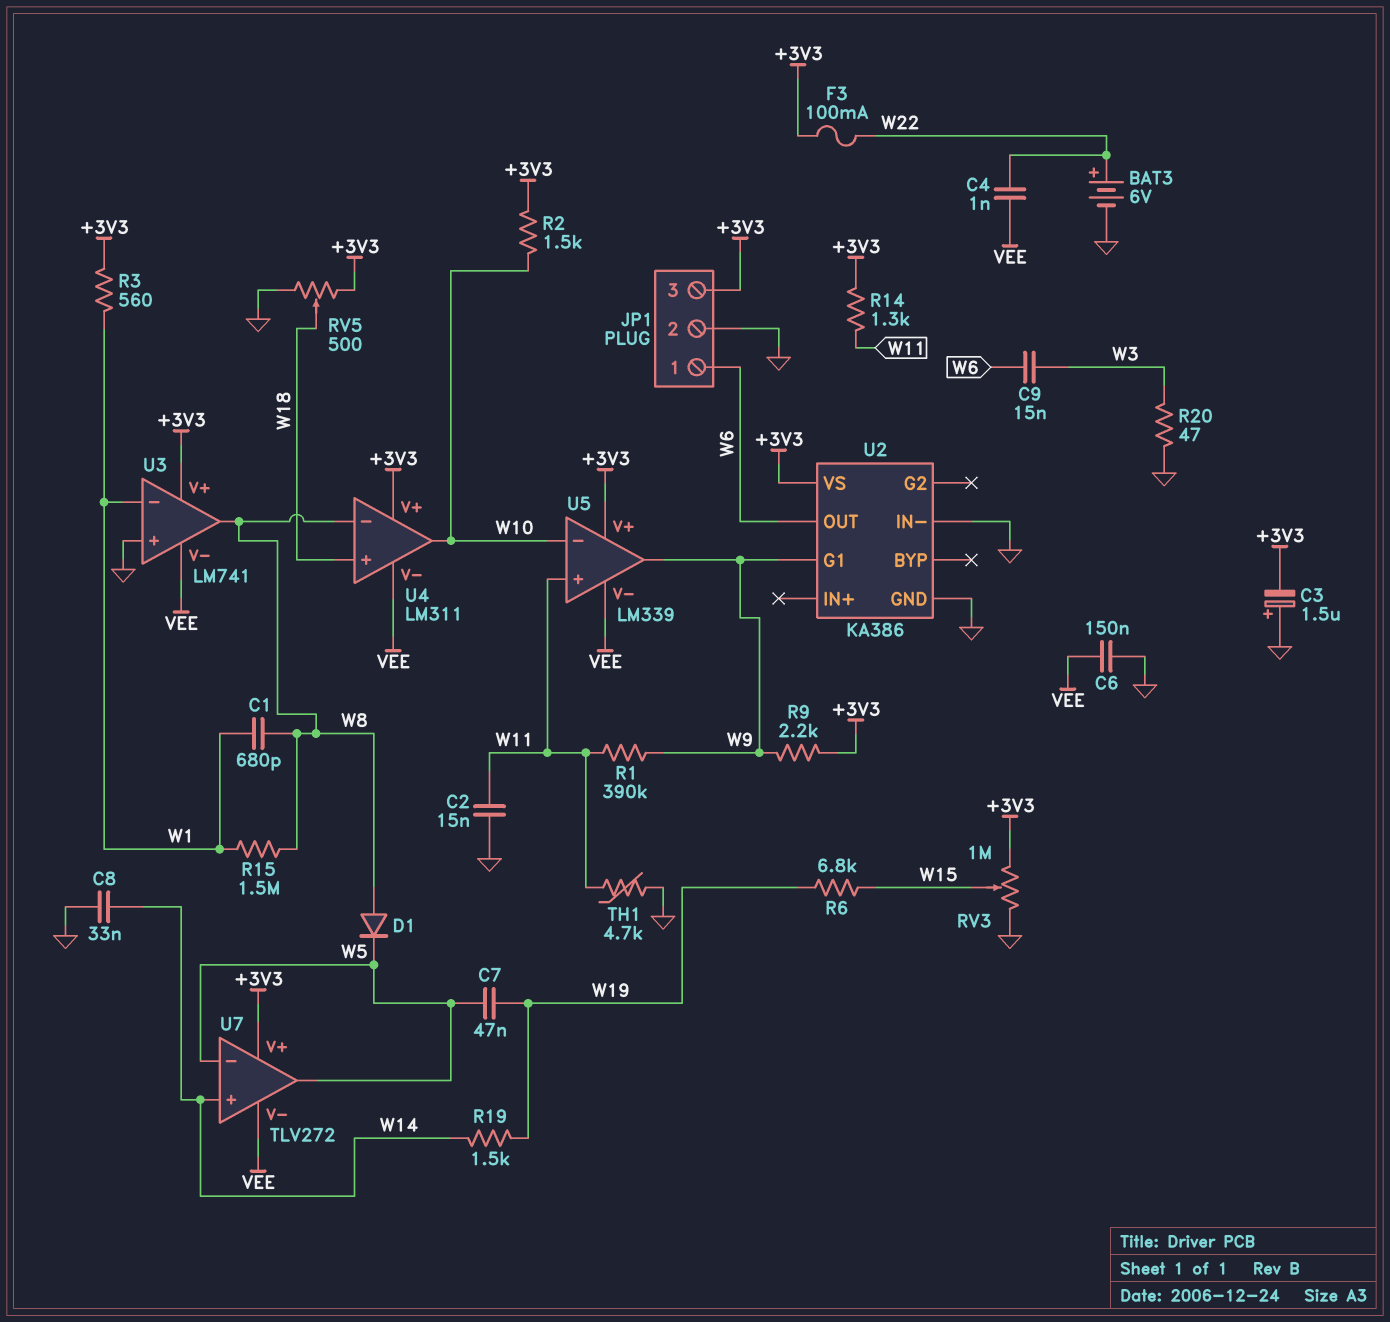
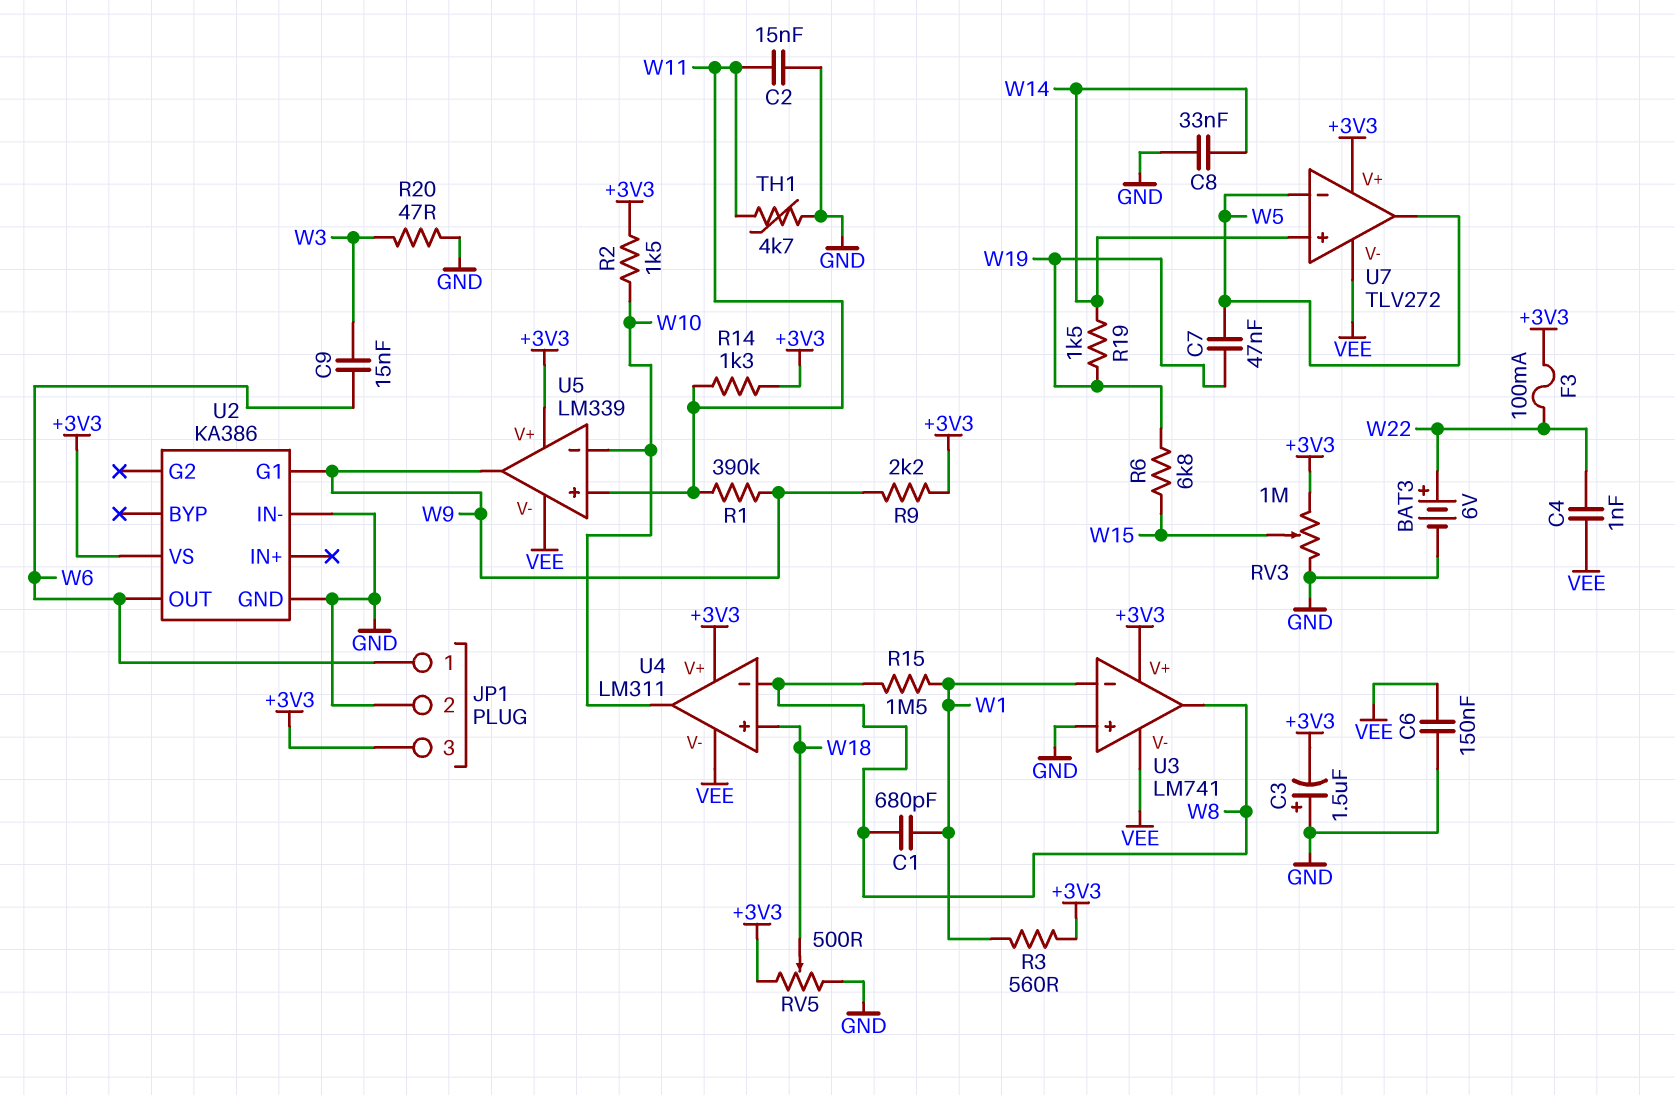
D1: diode (A W8, K W5) -> none

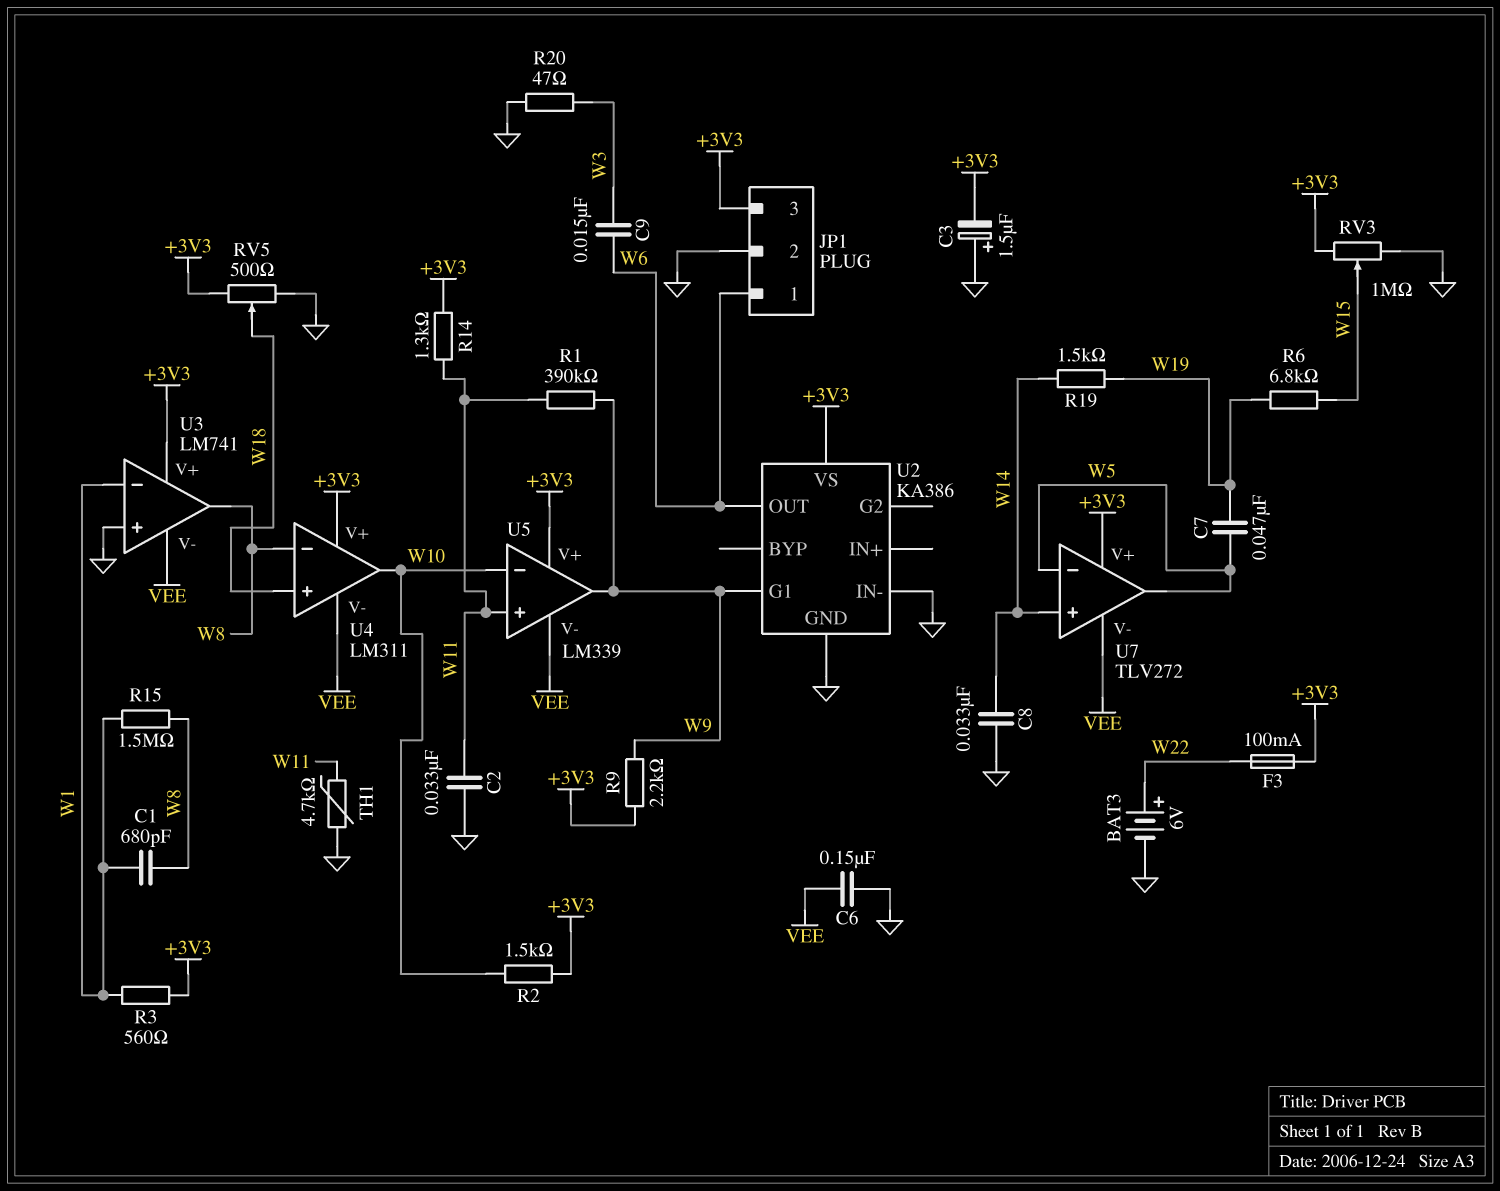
C2: 15nF (GND, W11) -> 33nF (GND, W11)
C4: 1nF (VEE, W22) -> none

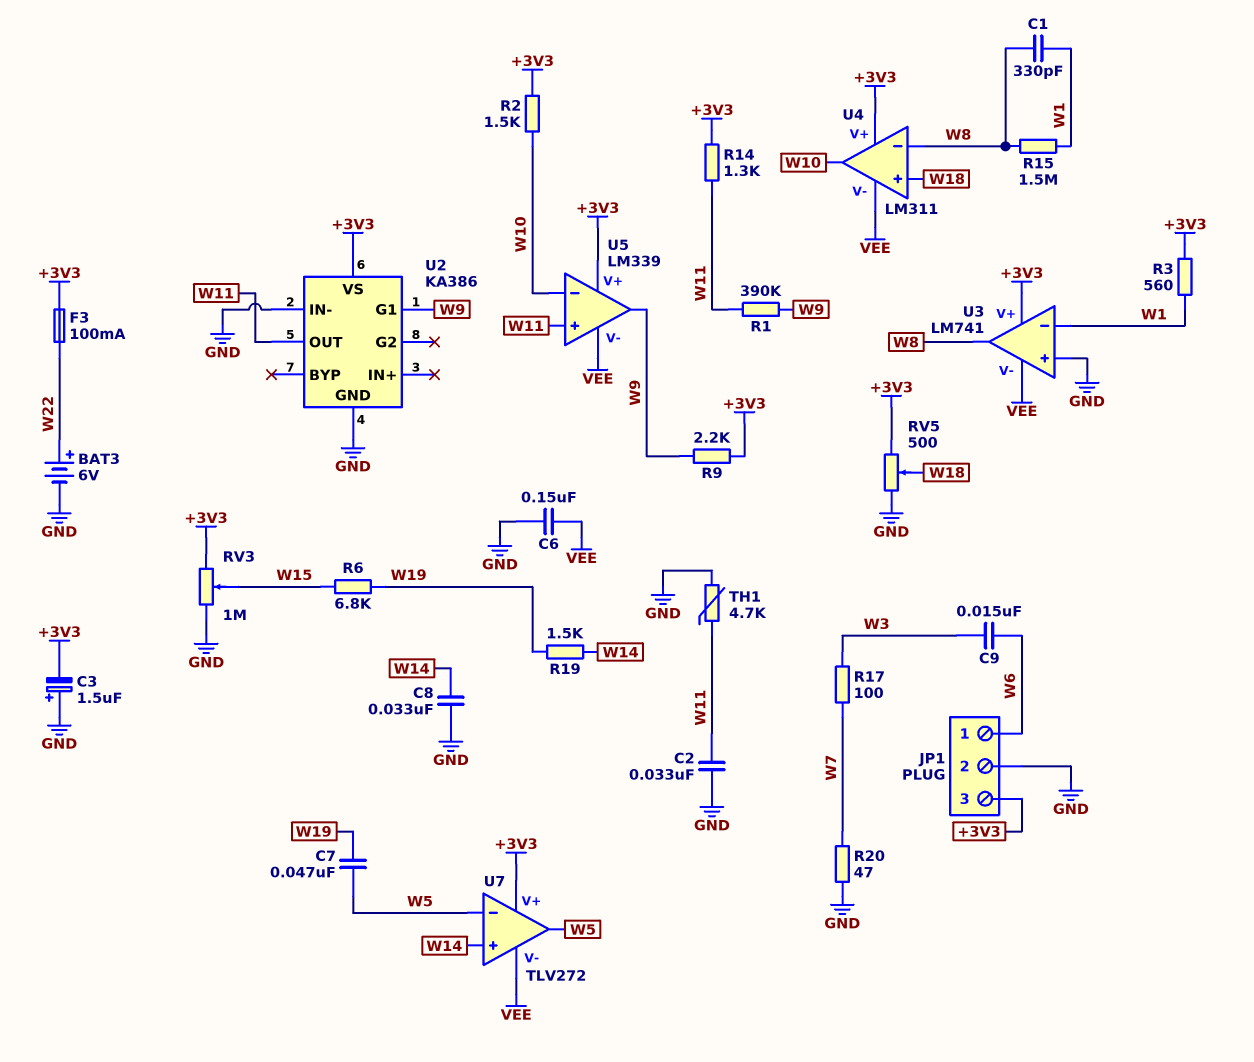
C1: 680pF (W1, W8) -> 330pF (W1, W8)
R17: none -> 100 (W3, W7)
R20: 47 (GND, W3) -> 47 (GND, W7)
U2 pin OUT: W6 -> W11

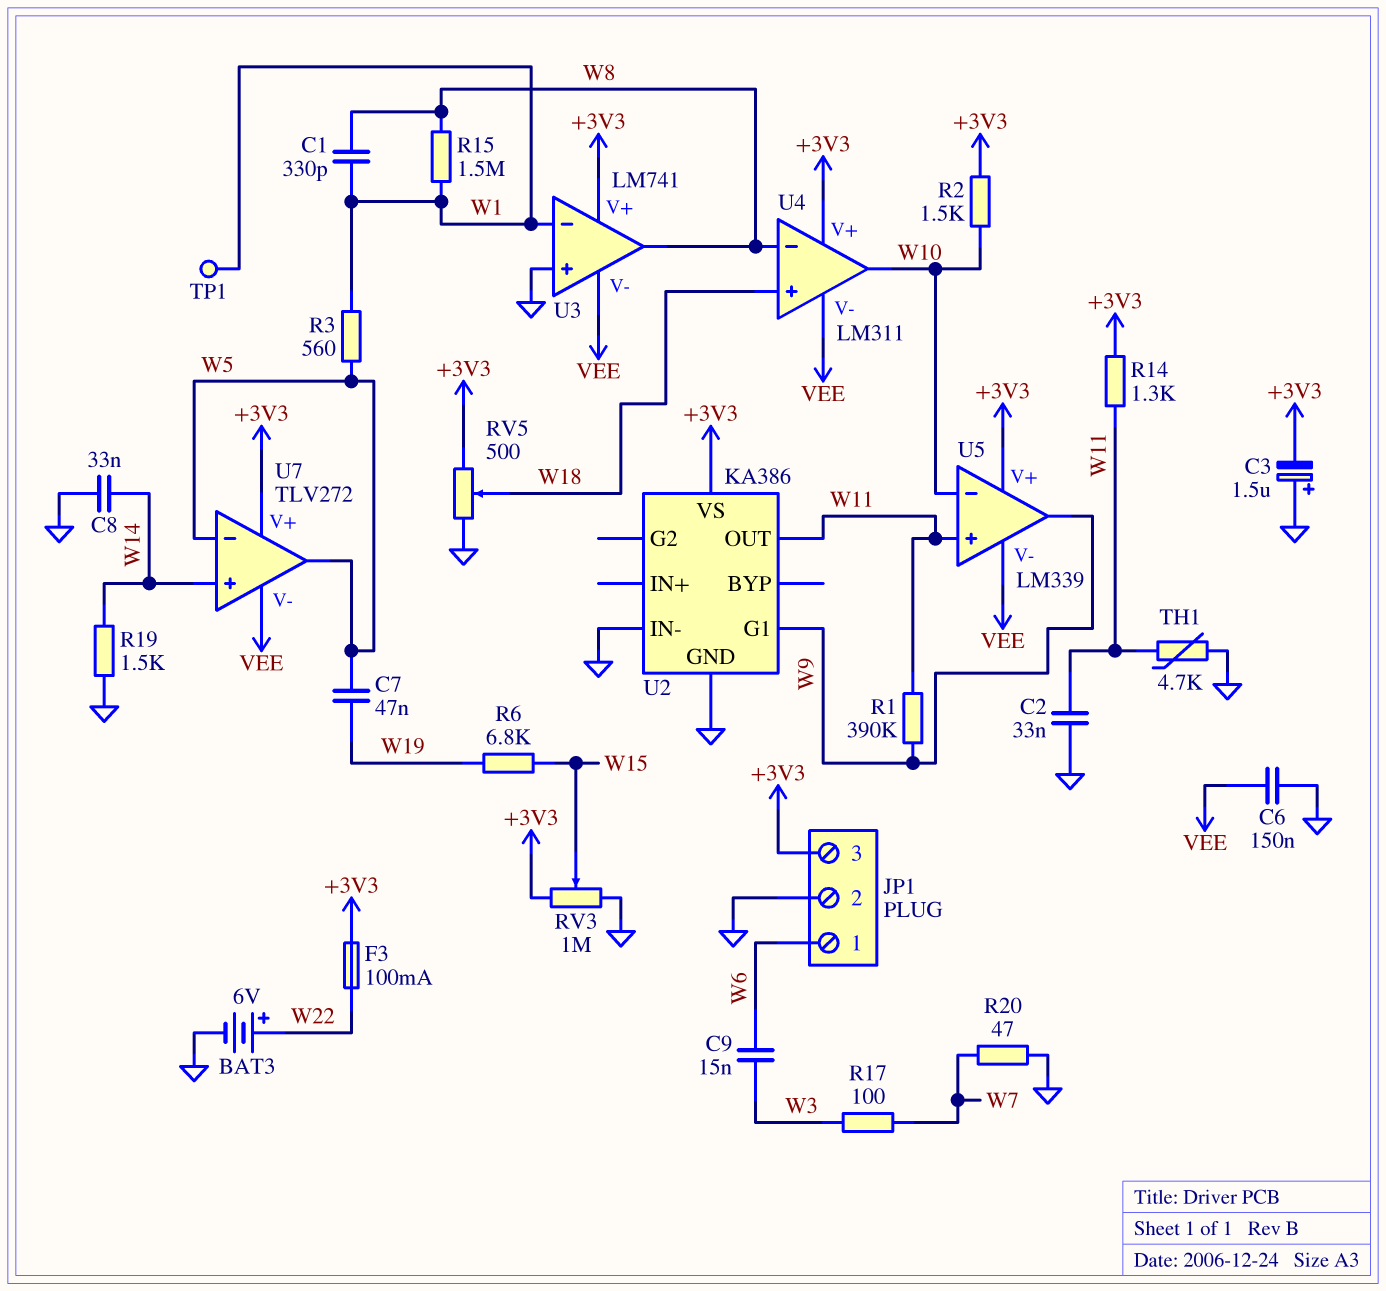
R3: 560 (+3V3, W1) -> 560 (W1, W5)
R9: 2.2k (+3V3, W9) -> none
R19: 1.5k (W14, W19) -> 1.5k (GND, W14)
TP1: none -> test point (W1)

